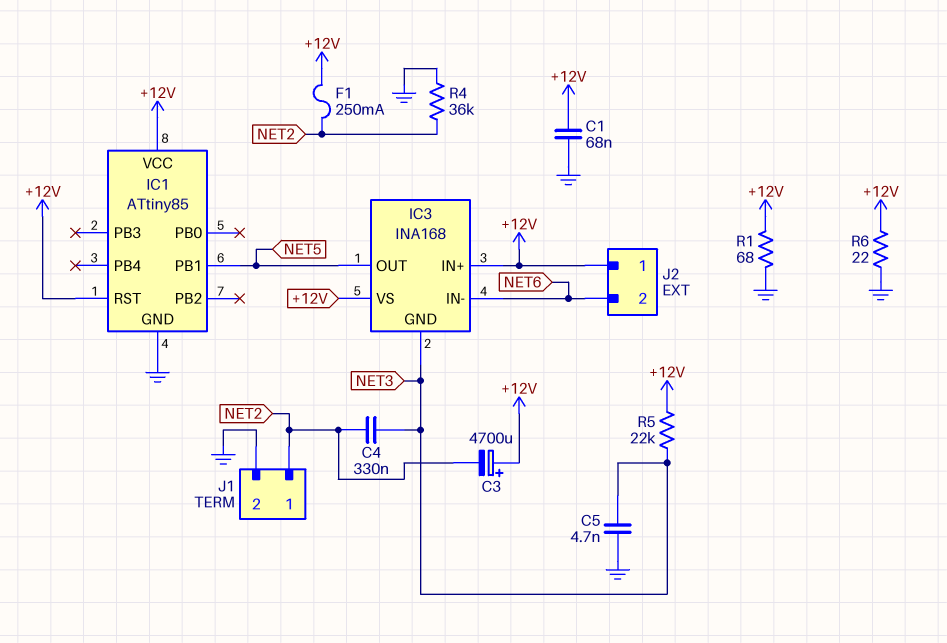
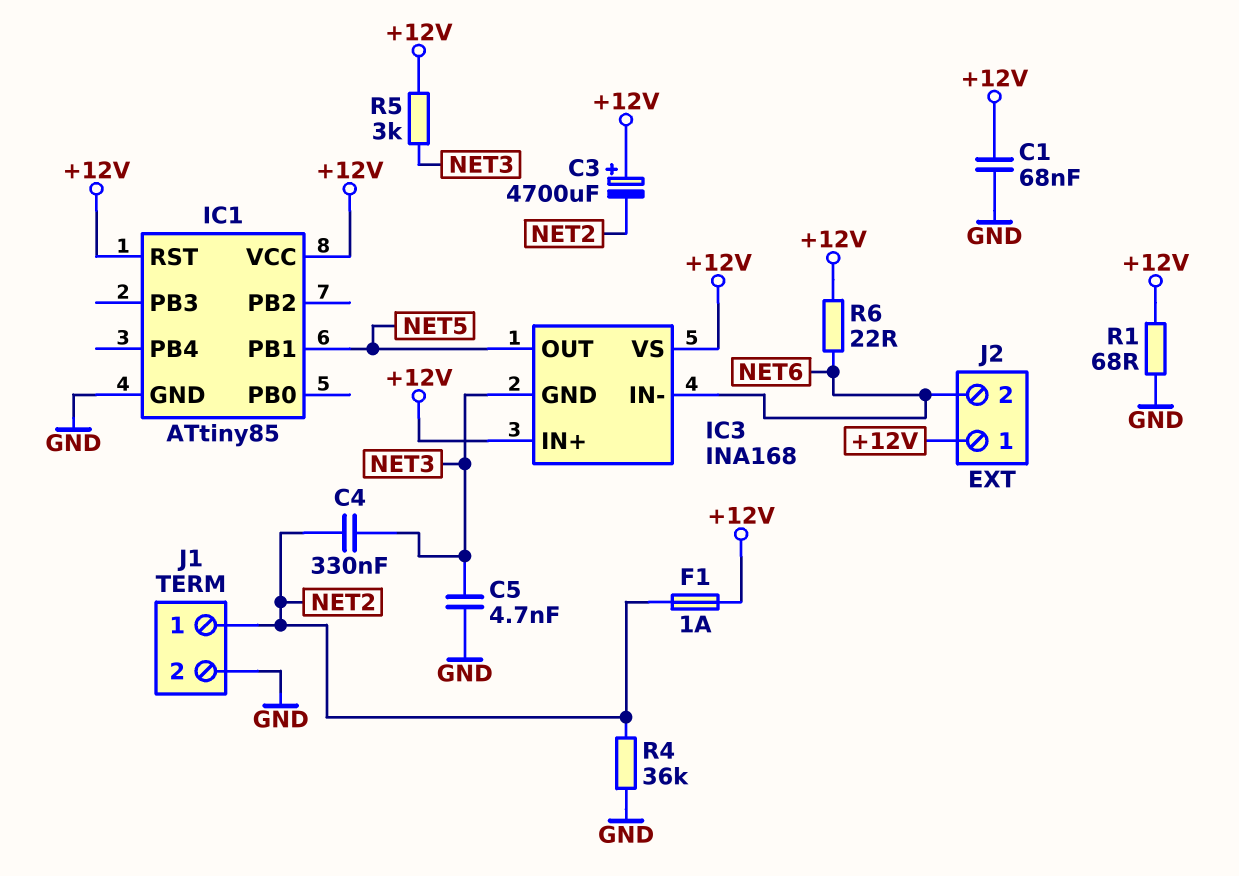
F1: 250mA (+12V, NET2) -> 1A (+12V, NET2)
R5: 22k (+12V, NET3) -> 3k (+12V, NET3)
R6: 22 (+12V, GND) -> 22 (+12V, NET6)

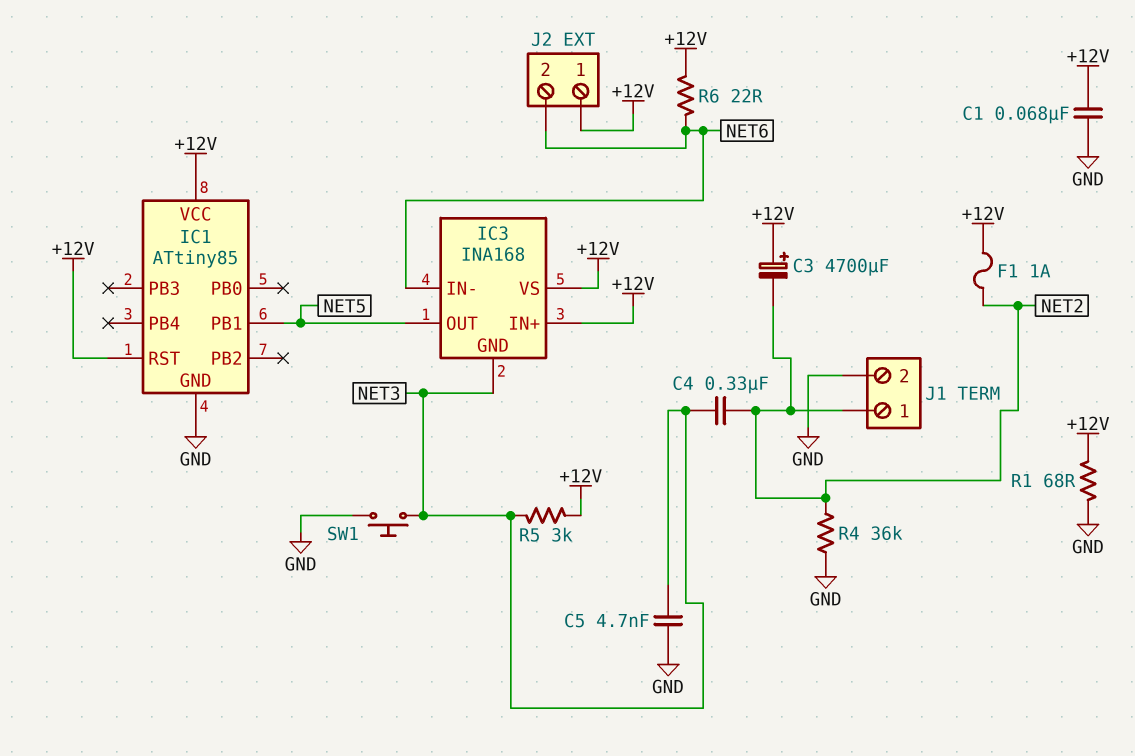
SW1: none -> button (GND, NET3)

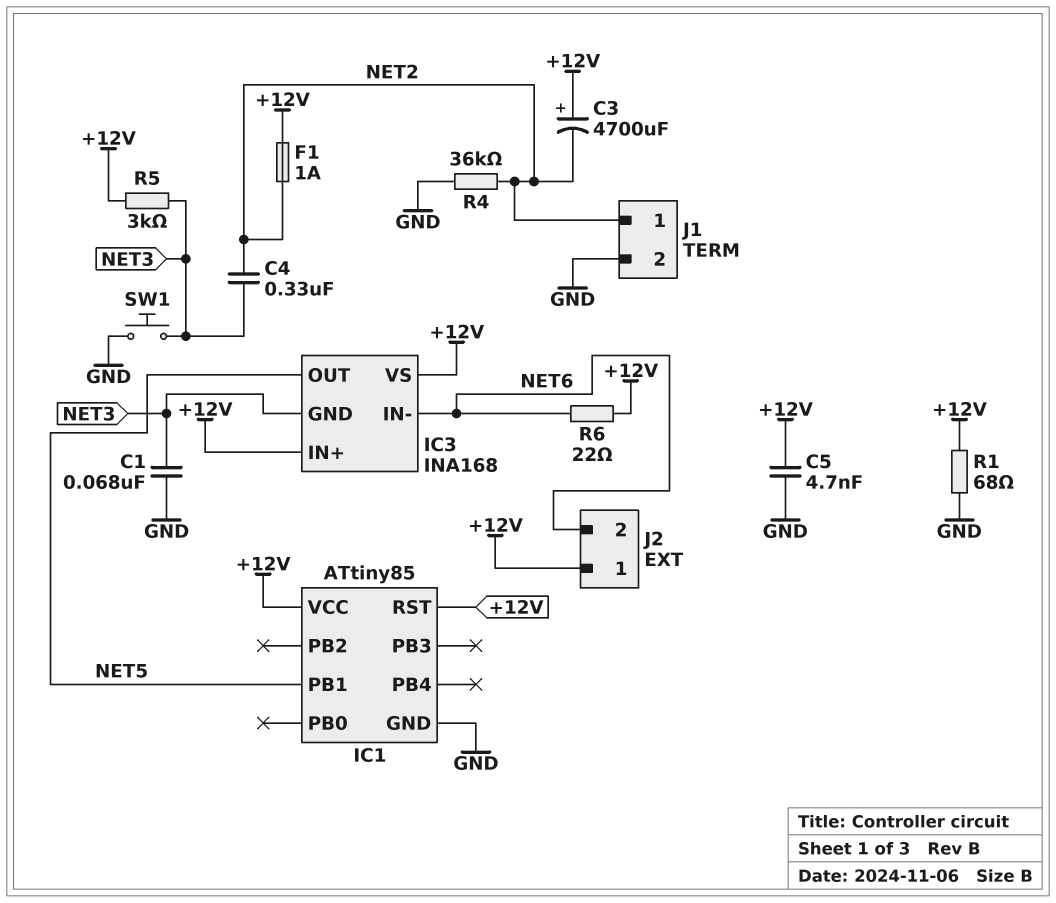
C1: 68nF (+12V, GND) -> 68nF (GND, NET3)
C5: 4.7nF (GND, NET3) -> 4.7nF (+12V, GND)

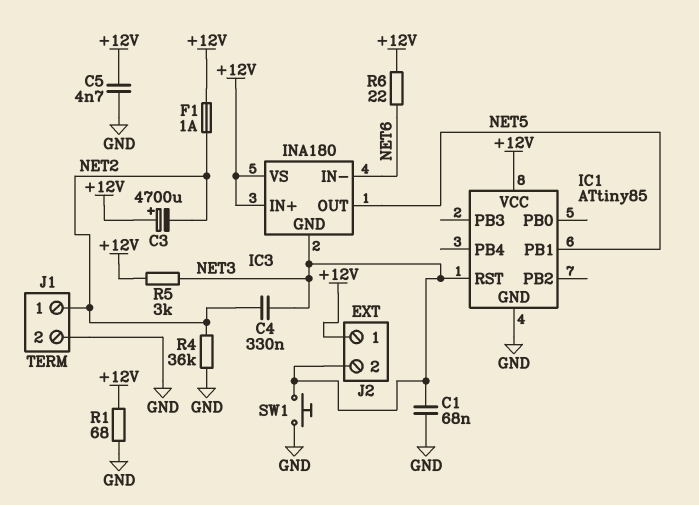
IC1 pin RST: +12V -> NET3
IC3: INA168 -> INA180
J2 pin 2: NET6 -> NET3

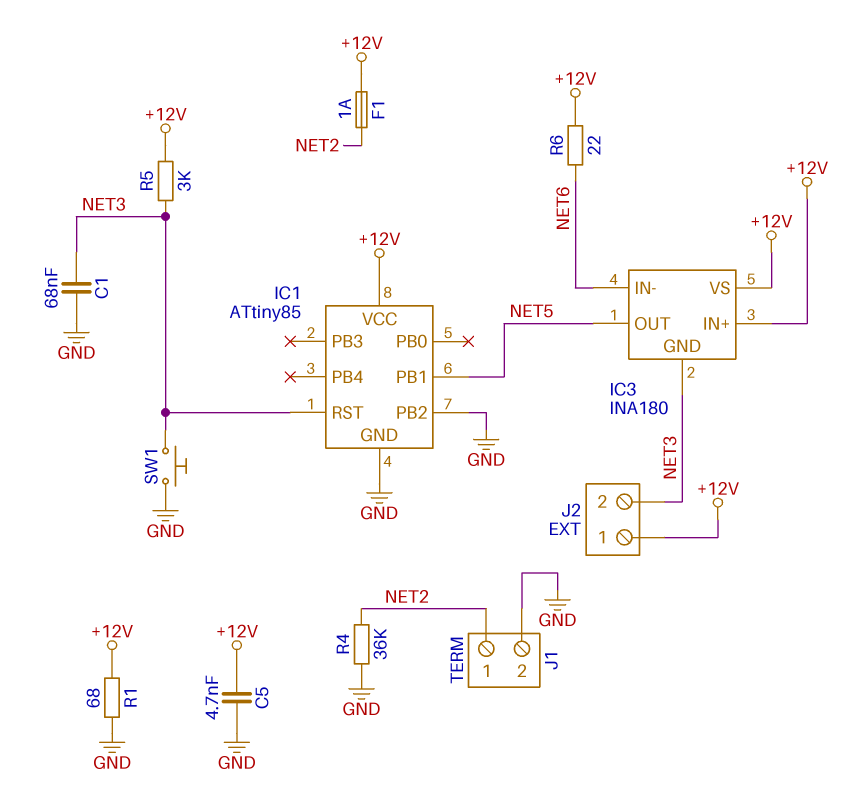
C3: 4700uF (plus +12V, minus NET2) -> none
C4: 330nF (NET2, NET3) -> none
IC1 pin PB2: none -> GND

